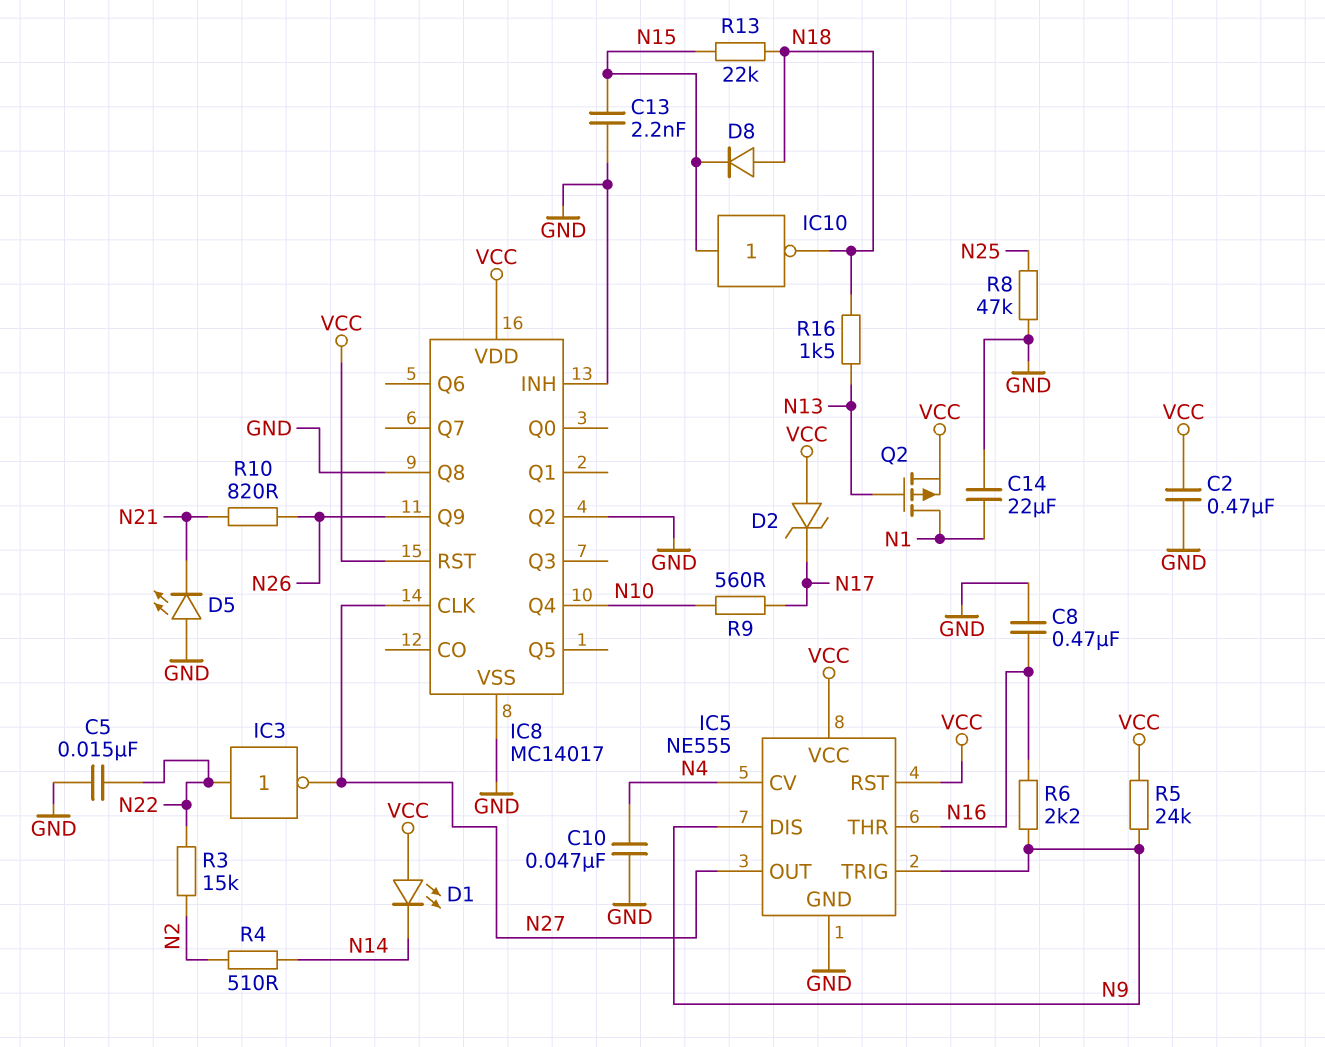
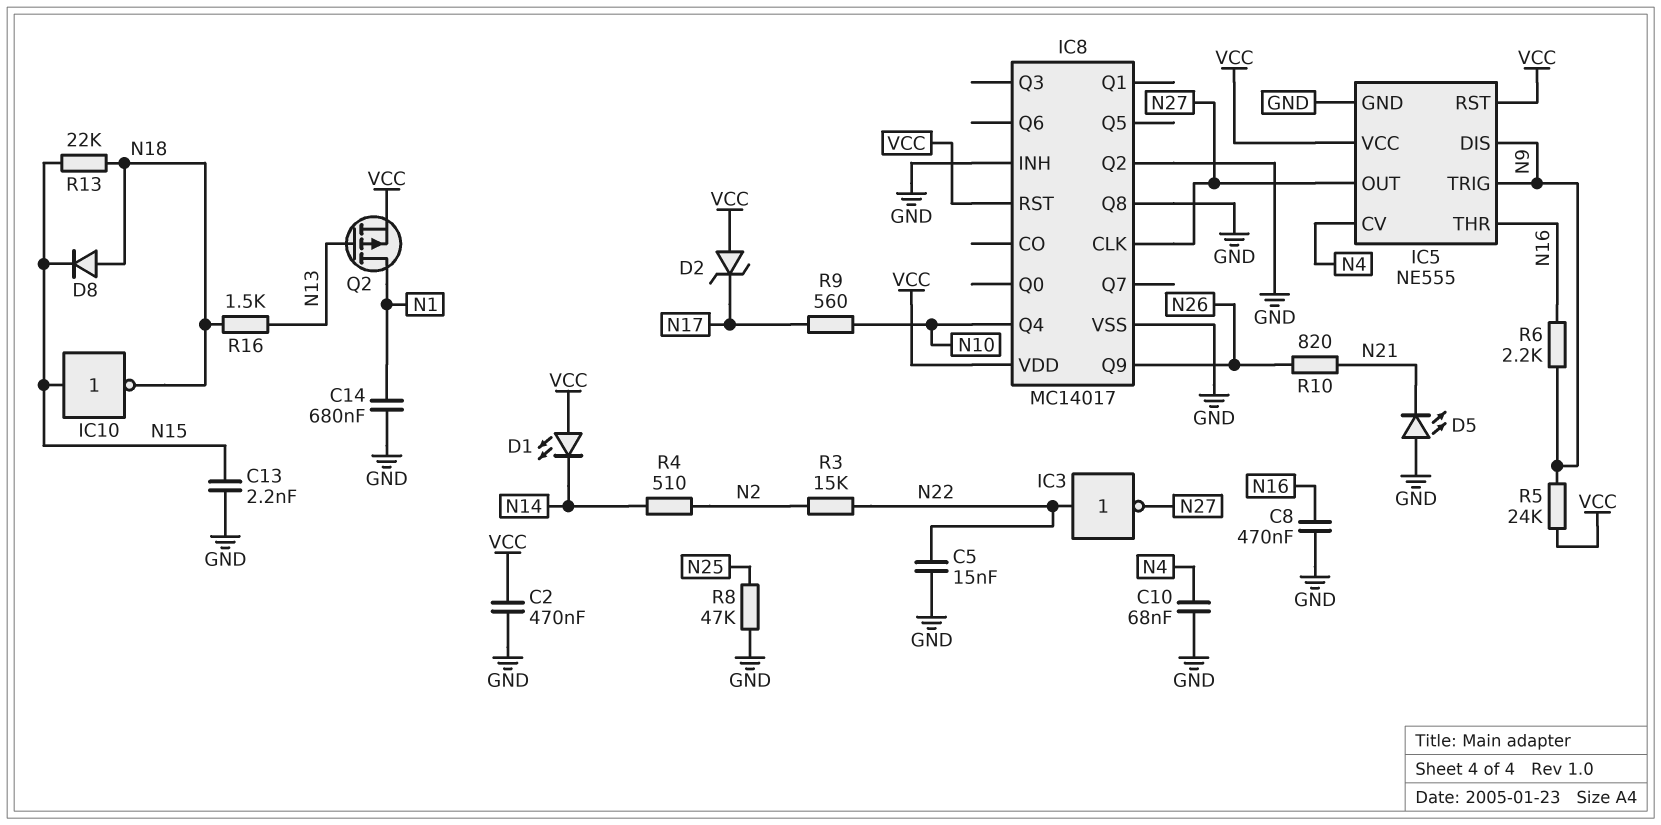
C10: 47nF (GND, N4) -> 68nF (GND, N4)
C14: 22uF (GND, N1) -> 680nF (GND, N1)

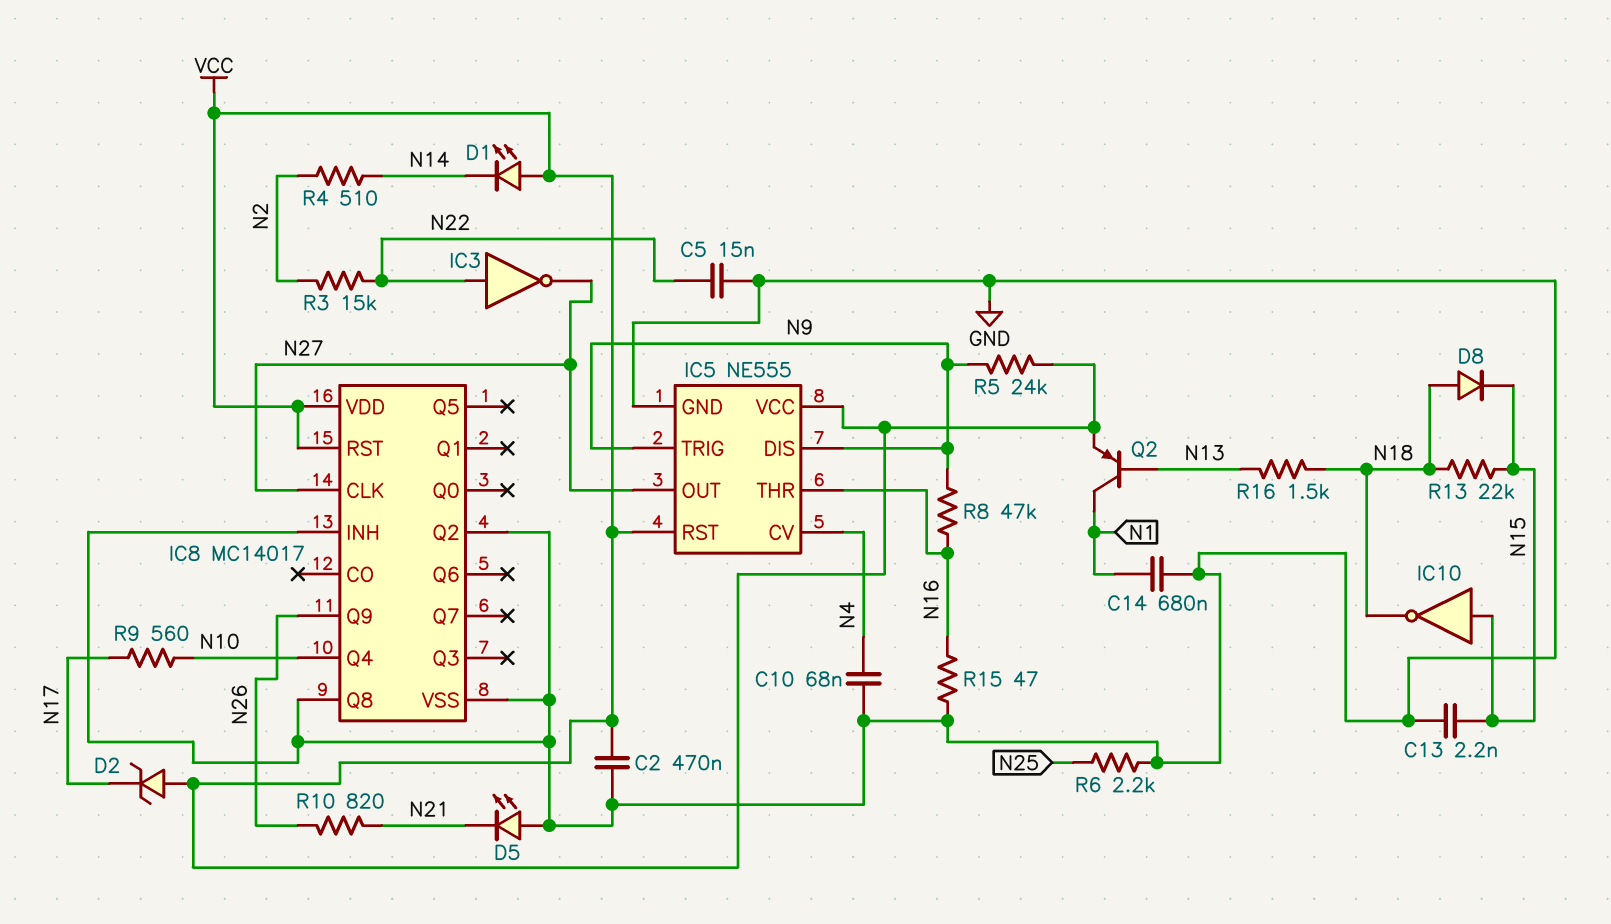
C8: 470nF (GND, N16) -> none
Q2: PMOS (G N13, D N1, S VCC) -> PNP (B N13, C N1, E VCC)
R6: 2.2k (N9, N16) -> 2.2k (GND, N25)
R8: 47k (GND, N25) -> 47k (N9, N16)
R15: none -> 47 (GND, N16)

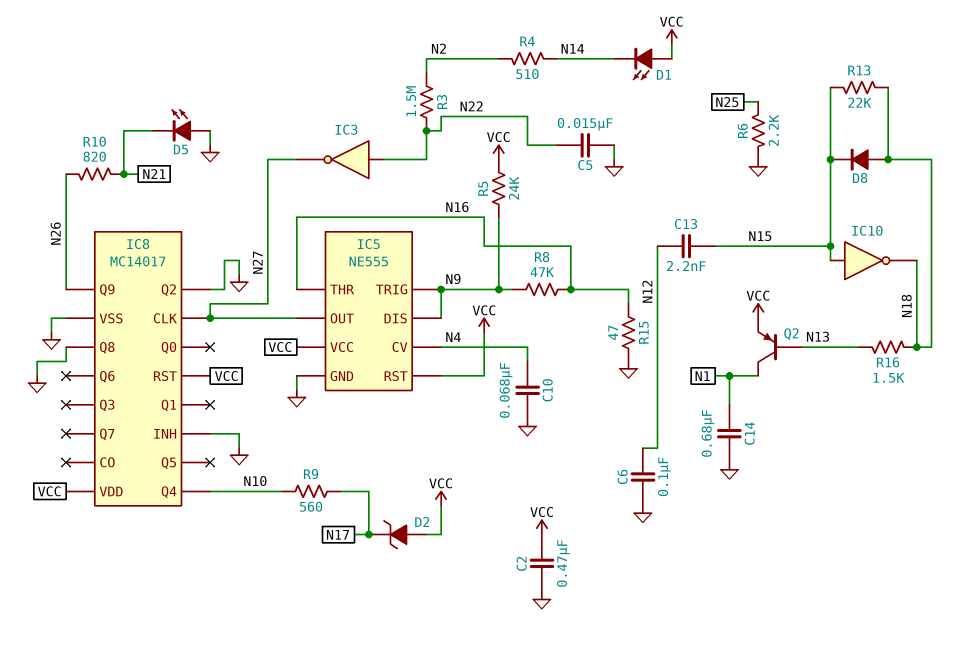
C6: none -> 100nF (GND, N12)
C13: 2.2nF (GND, N15) -> 2.2nF (N12, N15)
R3: 15k (N2, N22) -> 1.5M (N2, N22)

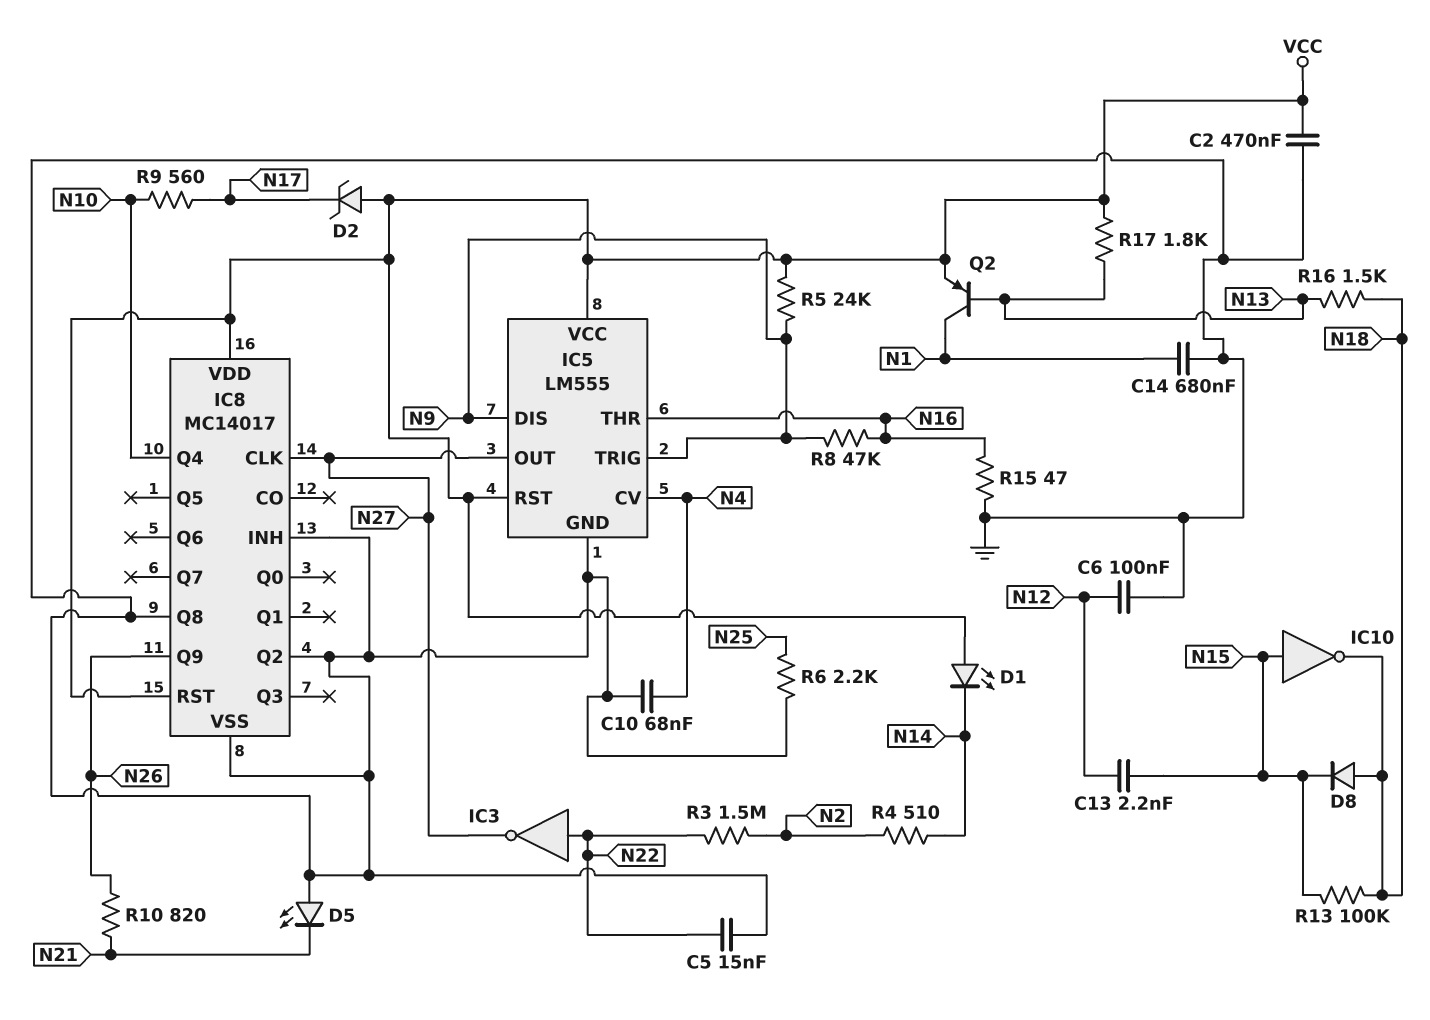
IC5: NE555 -> LM555
R13: 22k (N15, N18) -> 100k (N15, N18)
R17: none -> 1.8k (N13, VCC)

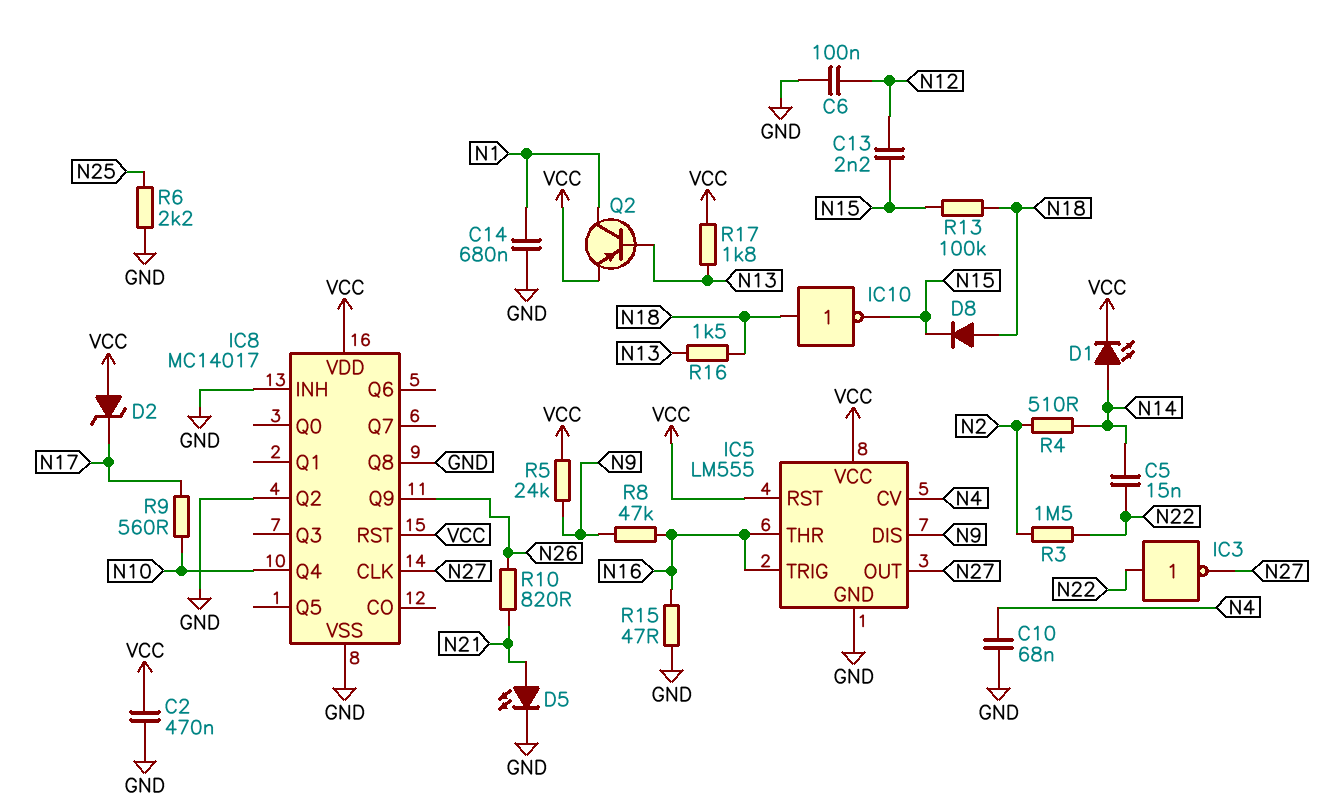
C5: 15nF (GND, N22) -> 15nF (N14, N22)
D1: LED (A VCC, K N14) -> LED (A N14, K VCC)
D5: LED (A GND, K N21) -> LED (A N21, K GND)
IC5 pin TRIG: N9 -> N16
IC10: NOT (in N15, out N18) -> NOT (in N18, out N15)

